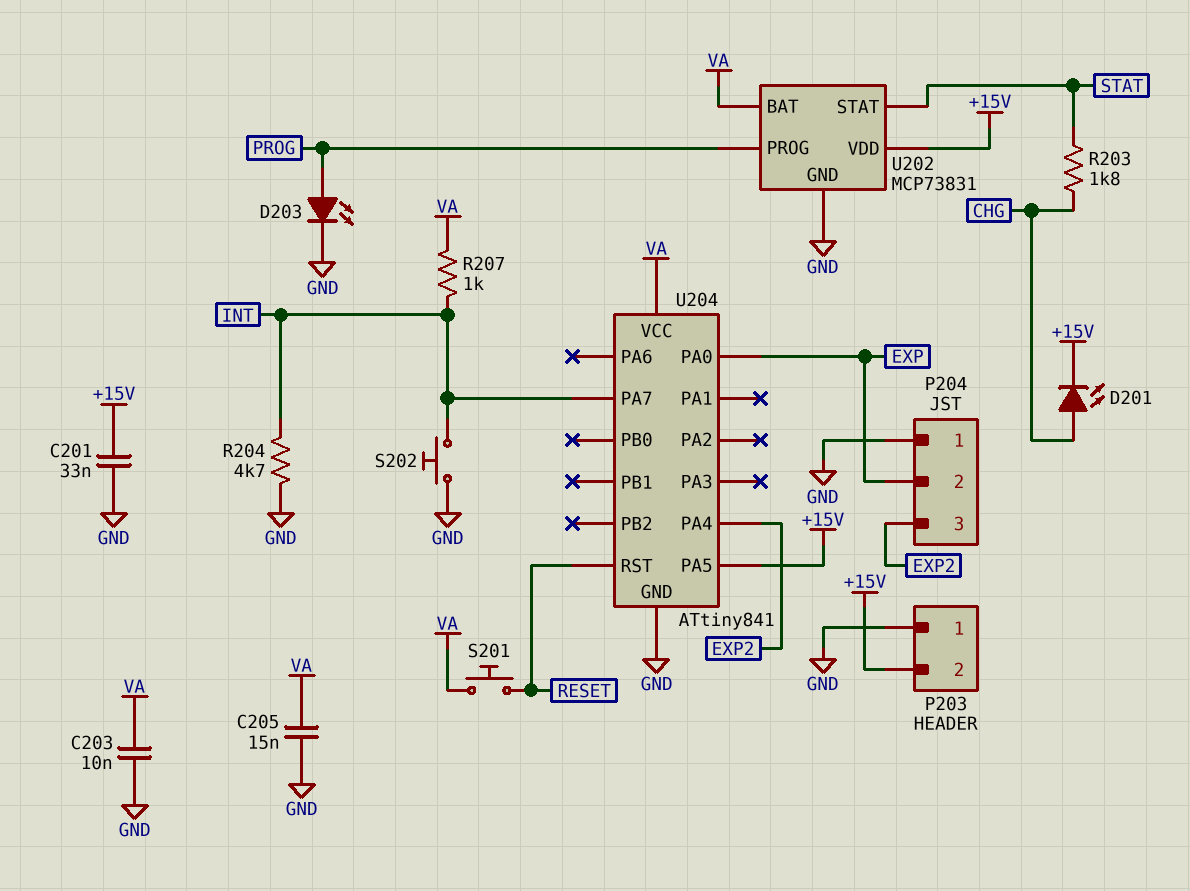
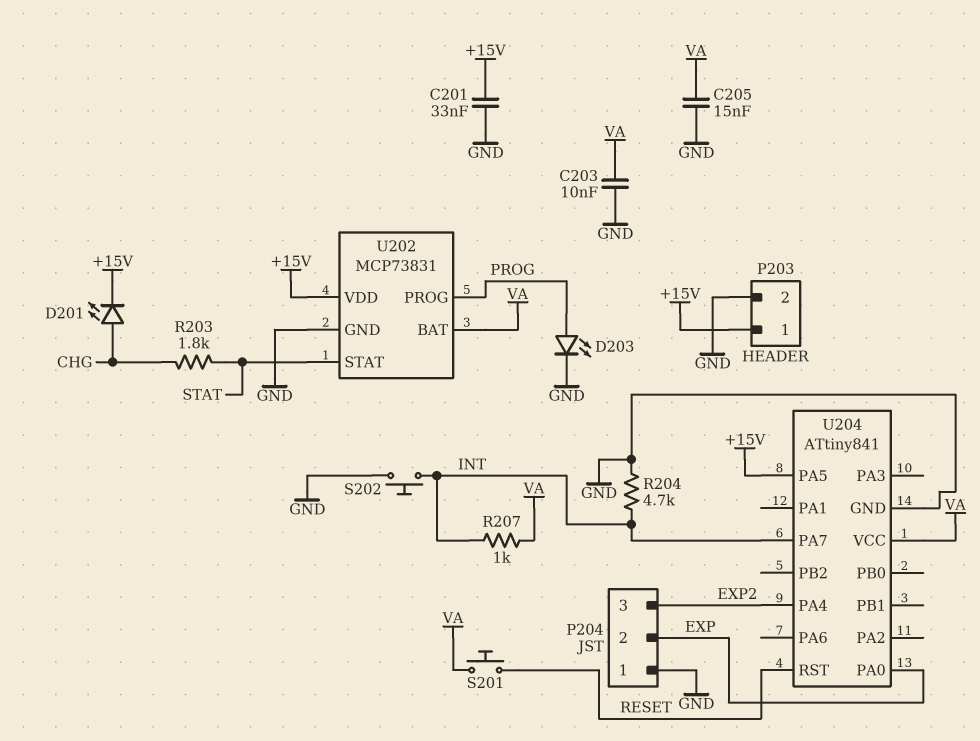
P203 pin 1: GND -> +15V
P203 pin 2: +15V -> GND

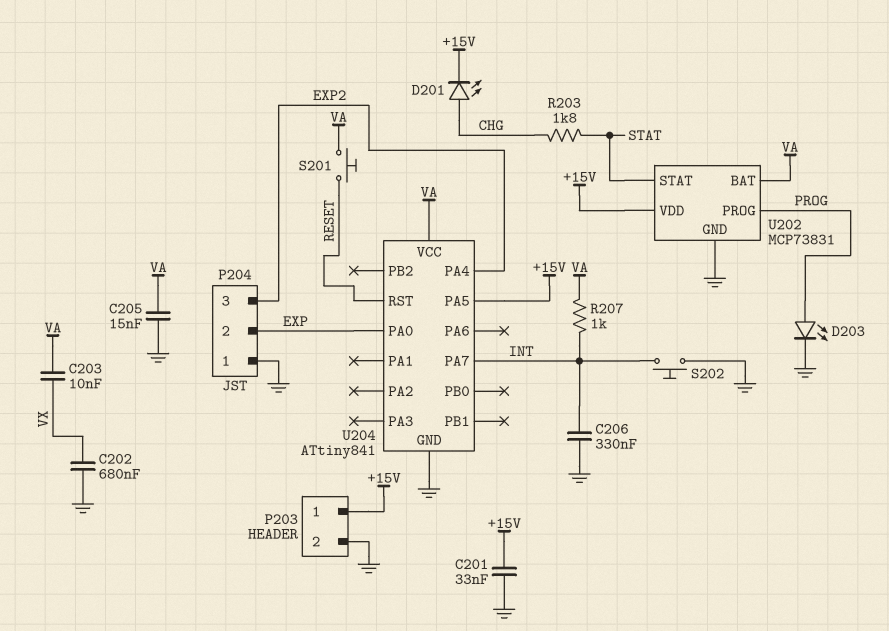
C202: none -> 680nF (GND, VX)
C203: 10nF (GND, VA) -> 10nF (VA, VX)
C206: none -> 330nF (GND, INT)
R204: 4.7k (GND, INT) -> none

